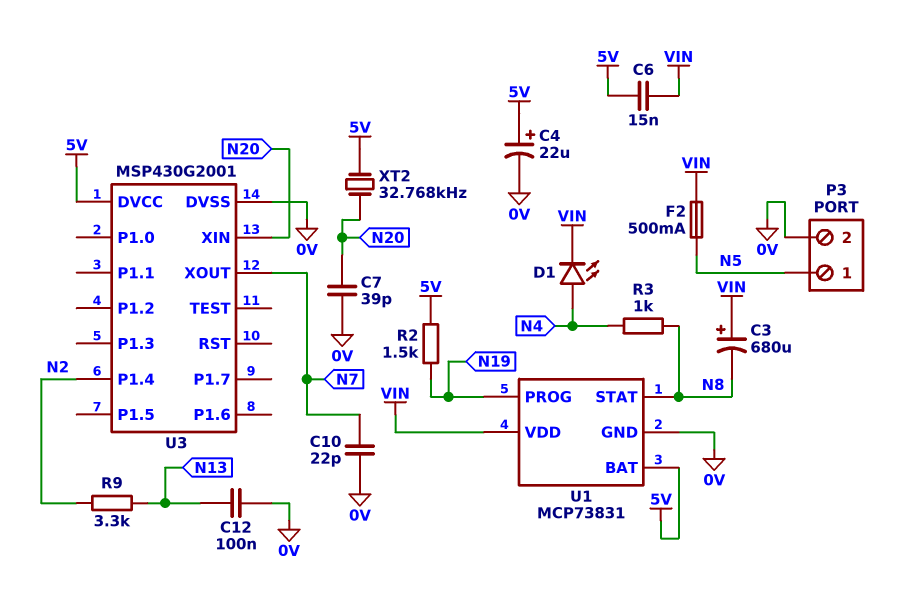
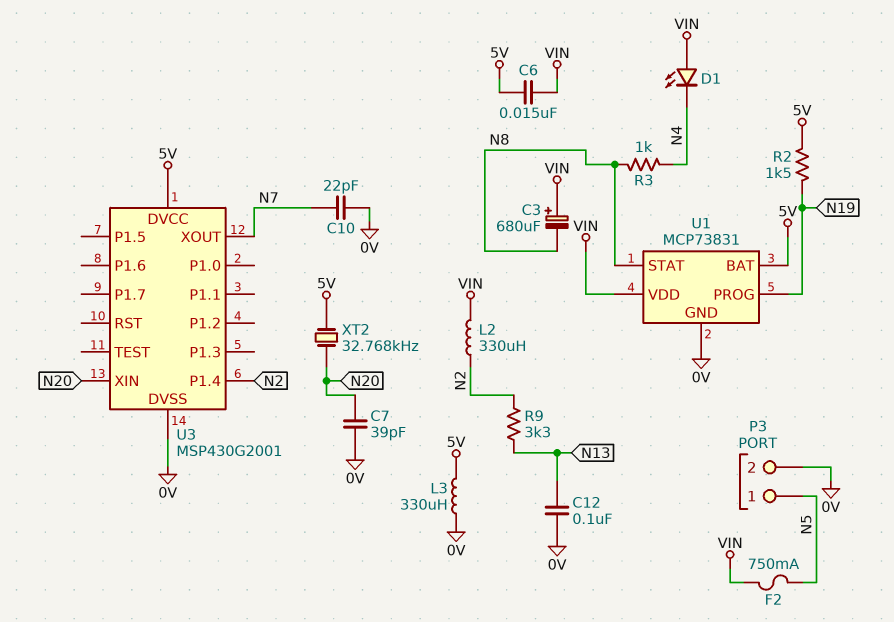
C4: 22uF (plus 5V, minus 0V) -> none
D1: LED (A N4, K VIN) -> LED (A VIN, K N4)
F2: 500mA (N5, VIN) -> 750mA (N5, VIN)
L2: none -> 330uH (N2, VIN)
L3: none -> 330uH (0V, 5V)

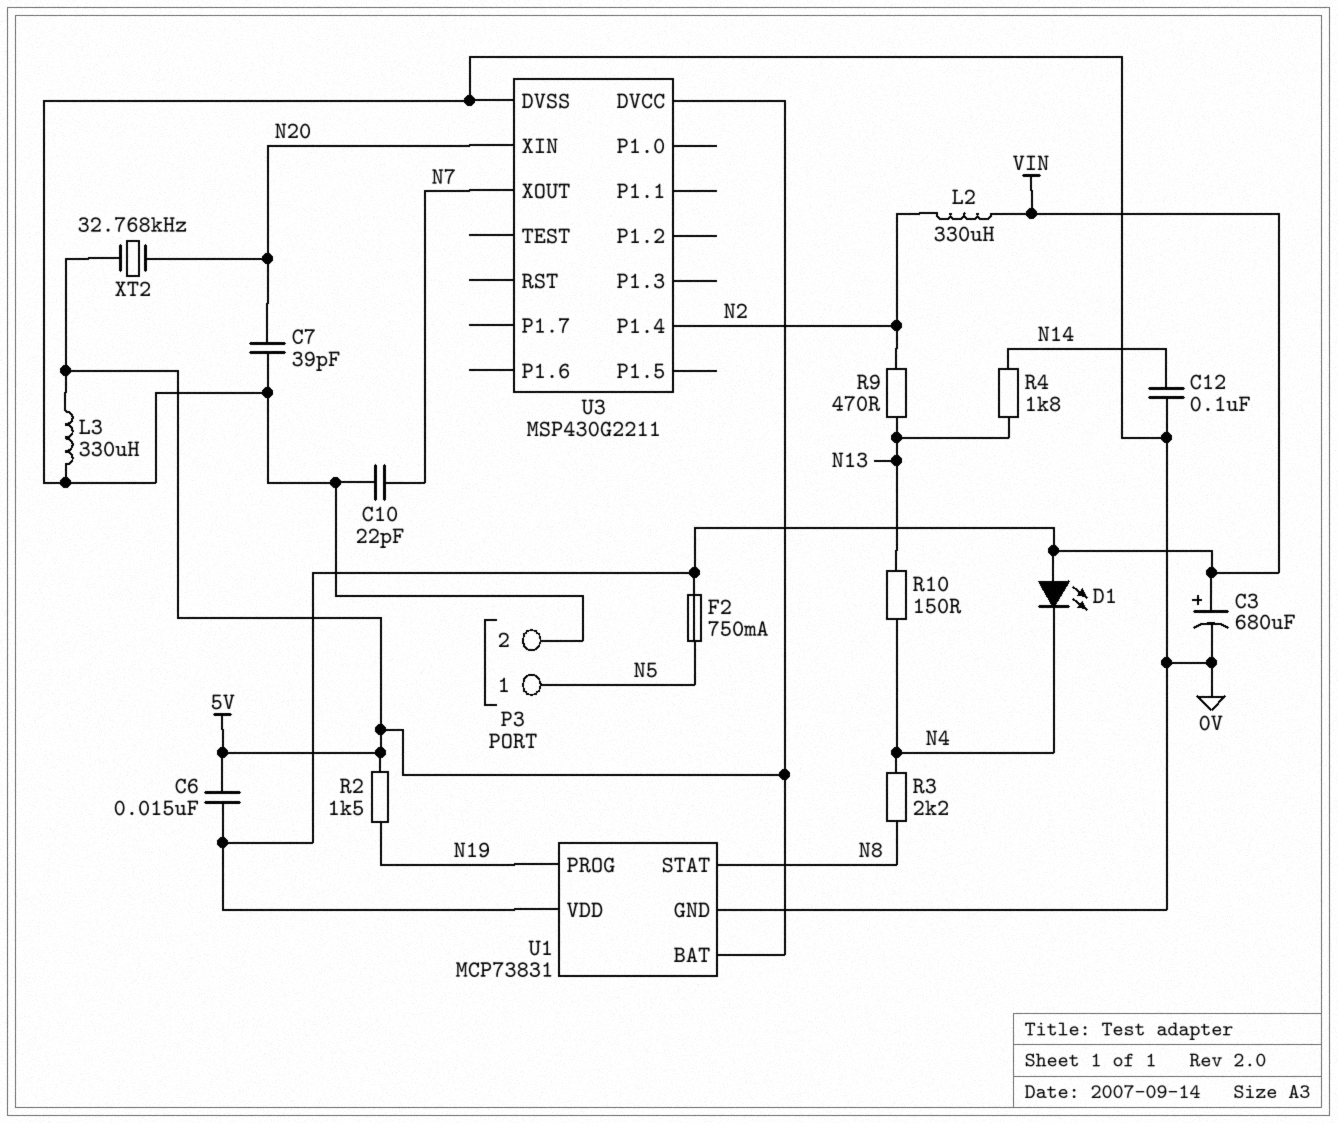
C3: 680uF (plus VIN, minus N8) -> 680uF (plus VIN, minus 0V)
C12: 100nF (0V, N13) -> 100nF (0V, N14)
R3: 1k (N4, N8) -> 2.2k (N4, N8)
R4: none -> 1.8k (N13, N14)
R9: 3.3k (N2, N13) -> 470 (N2, N13)
R10: none -> 150 (N4, N13)
U3: MSP430G2001 -> MSP430G2211

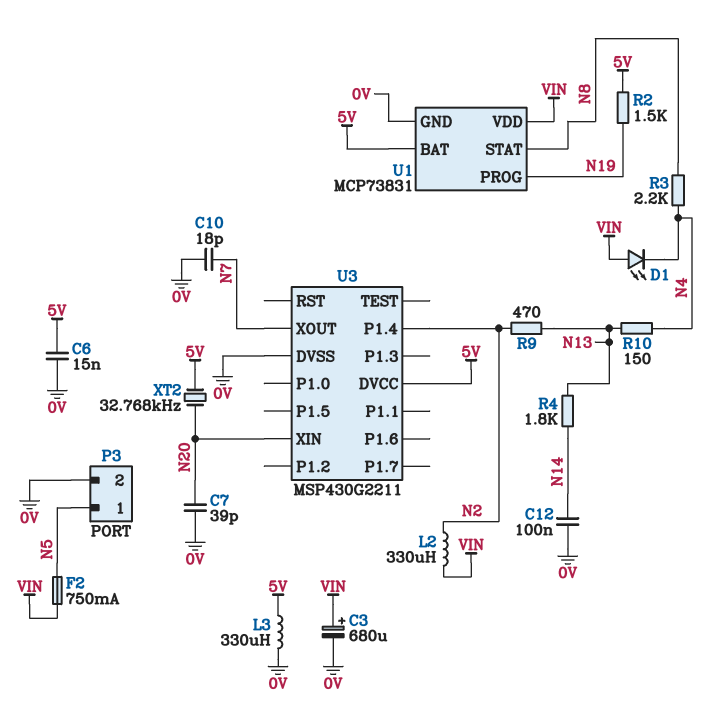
C6: 15nF (5V, VIN) -> 15nF (0V, 5V)
C10: 22pF (0V, N7) -> 18pF (0V, N7)

